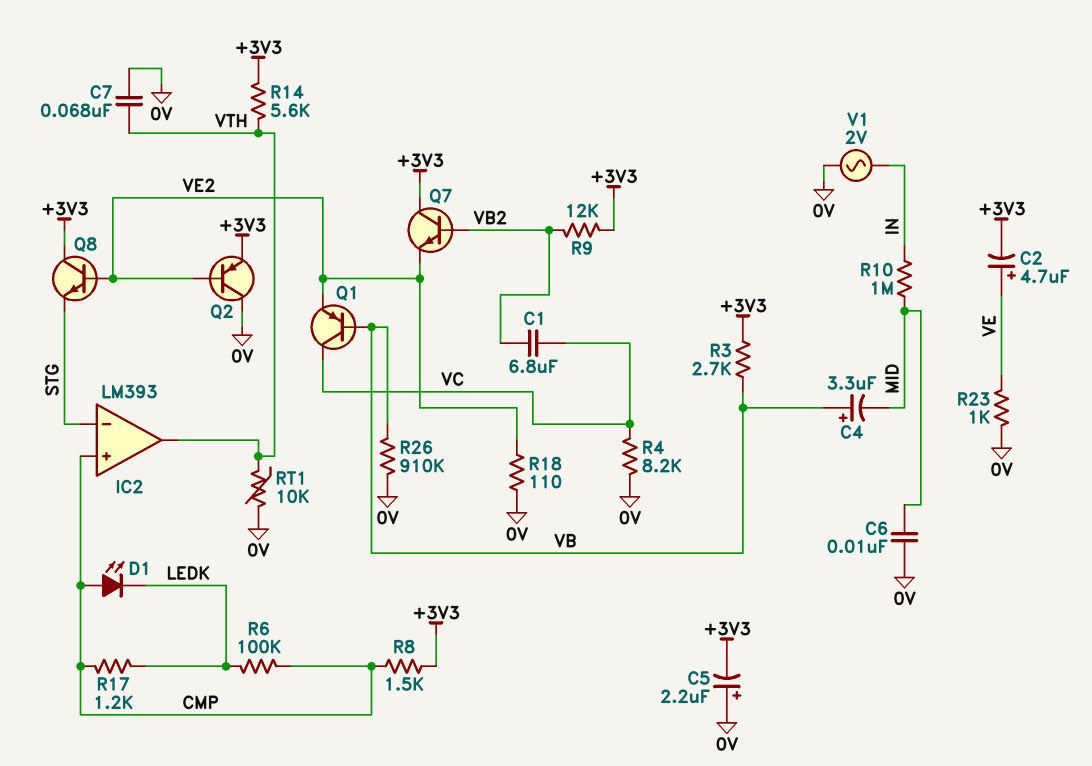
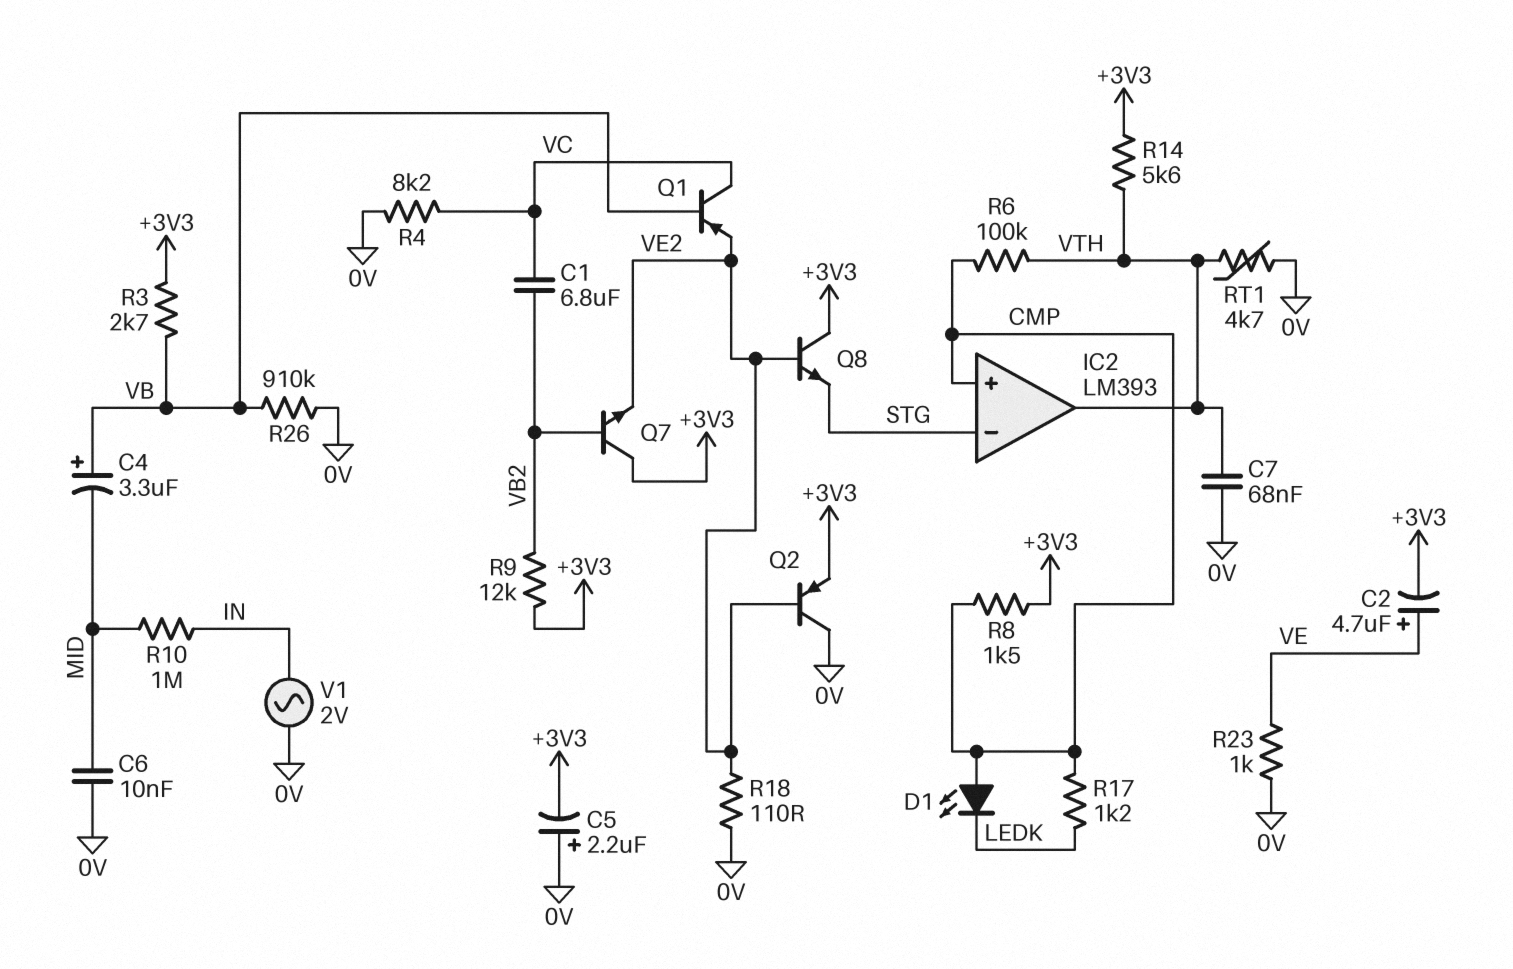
R6: 100k (CMP, LEDK) -> 100k (CMP, VTH)
RT1: 10k (0V, VTH) -> 4.7k (0V, VTH)

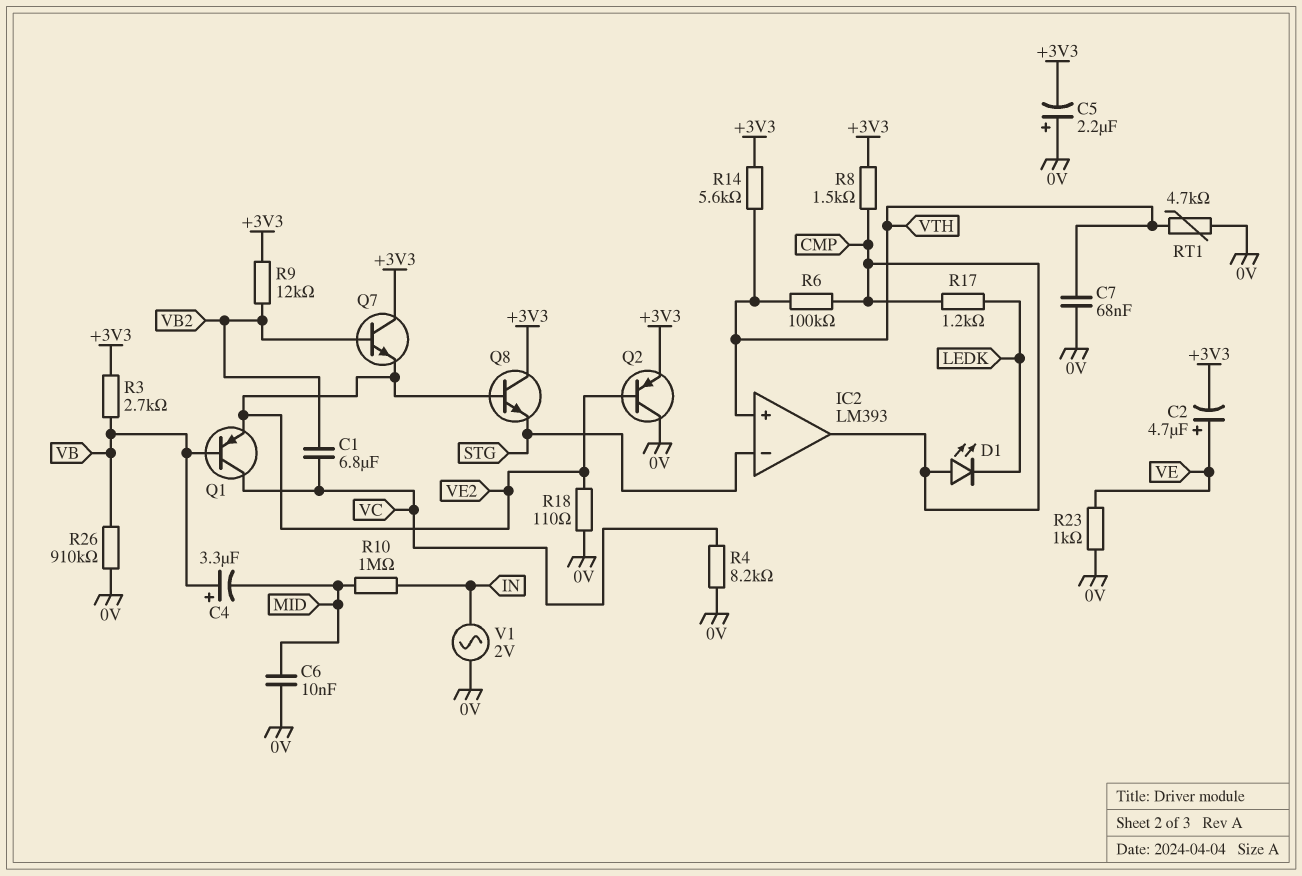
IC2 pin in+: CMP -> VTH
IC2 pin out: VTH -> CMP

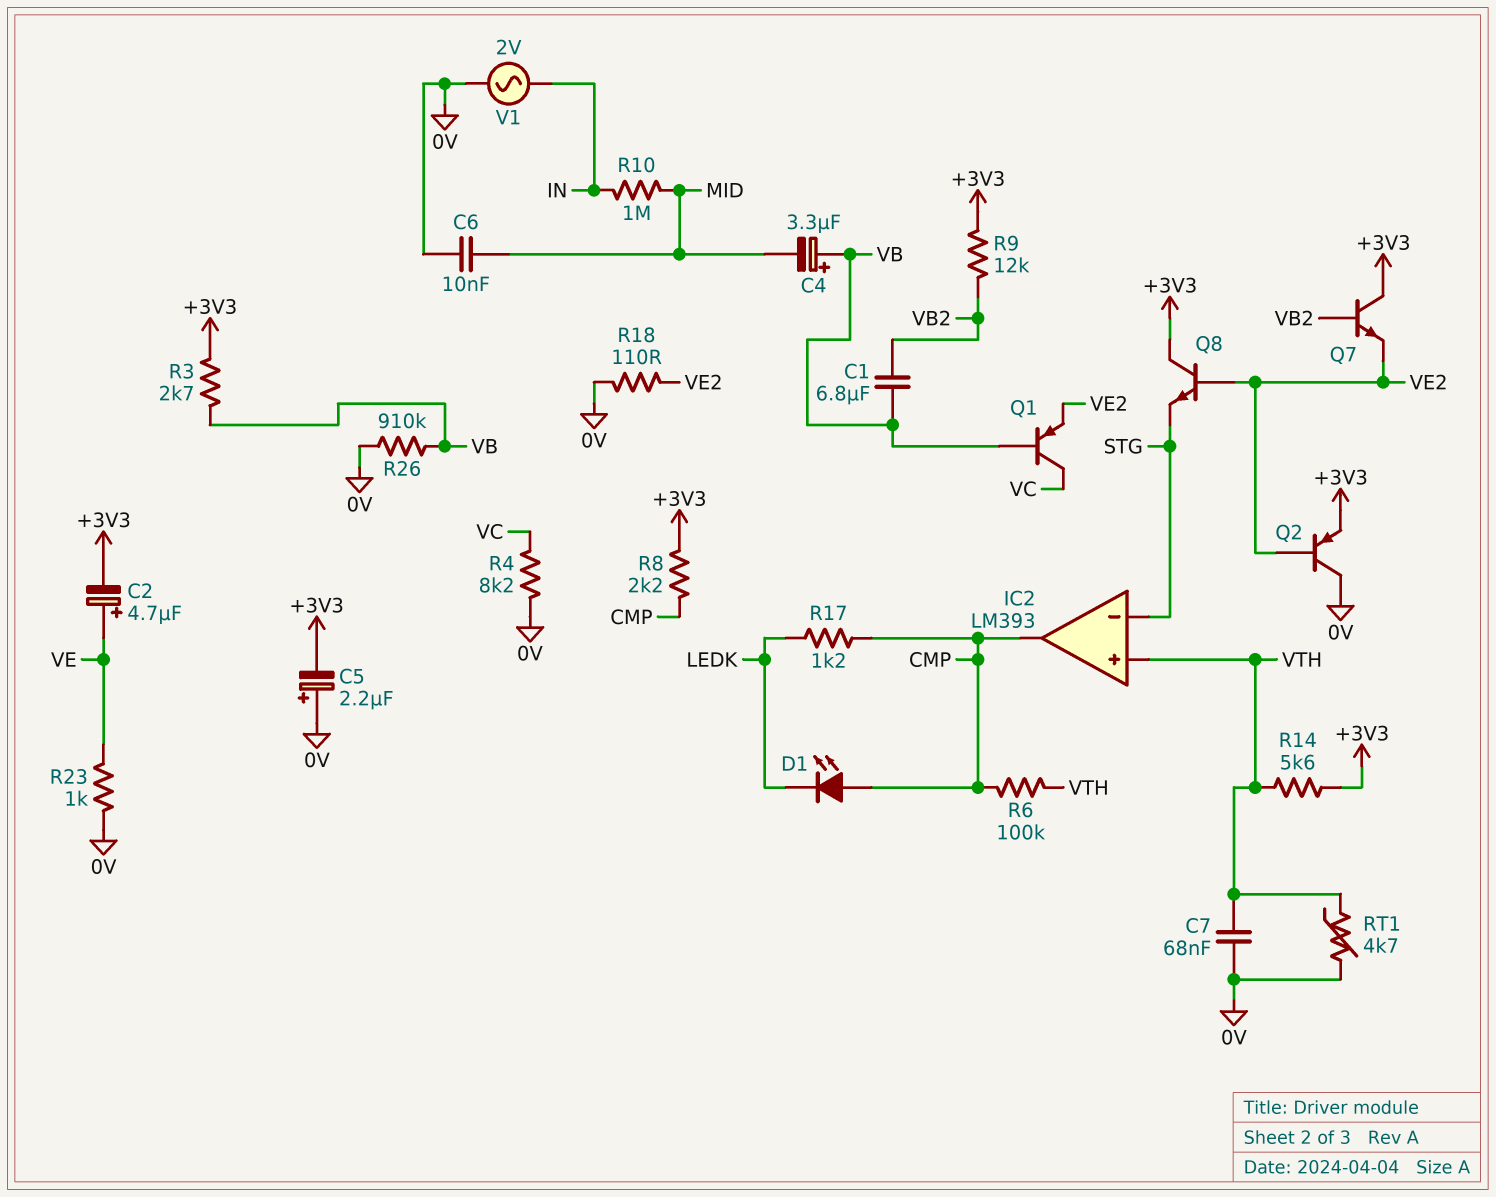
C1: 6.8uF (VB2, VC) -> 6.8uF (VB, VB2)
R8: 1.5k (+3V3, CMP) -> 2.2k (+3V3, CMP)

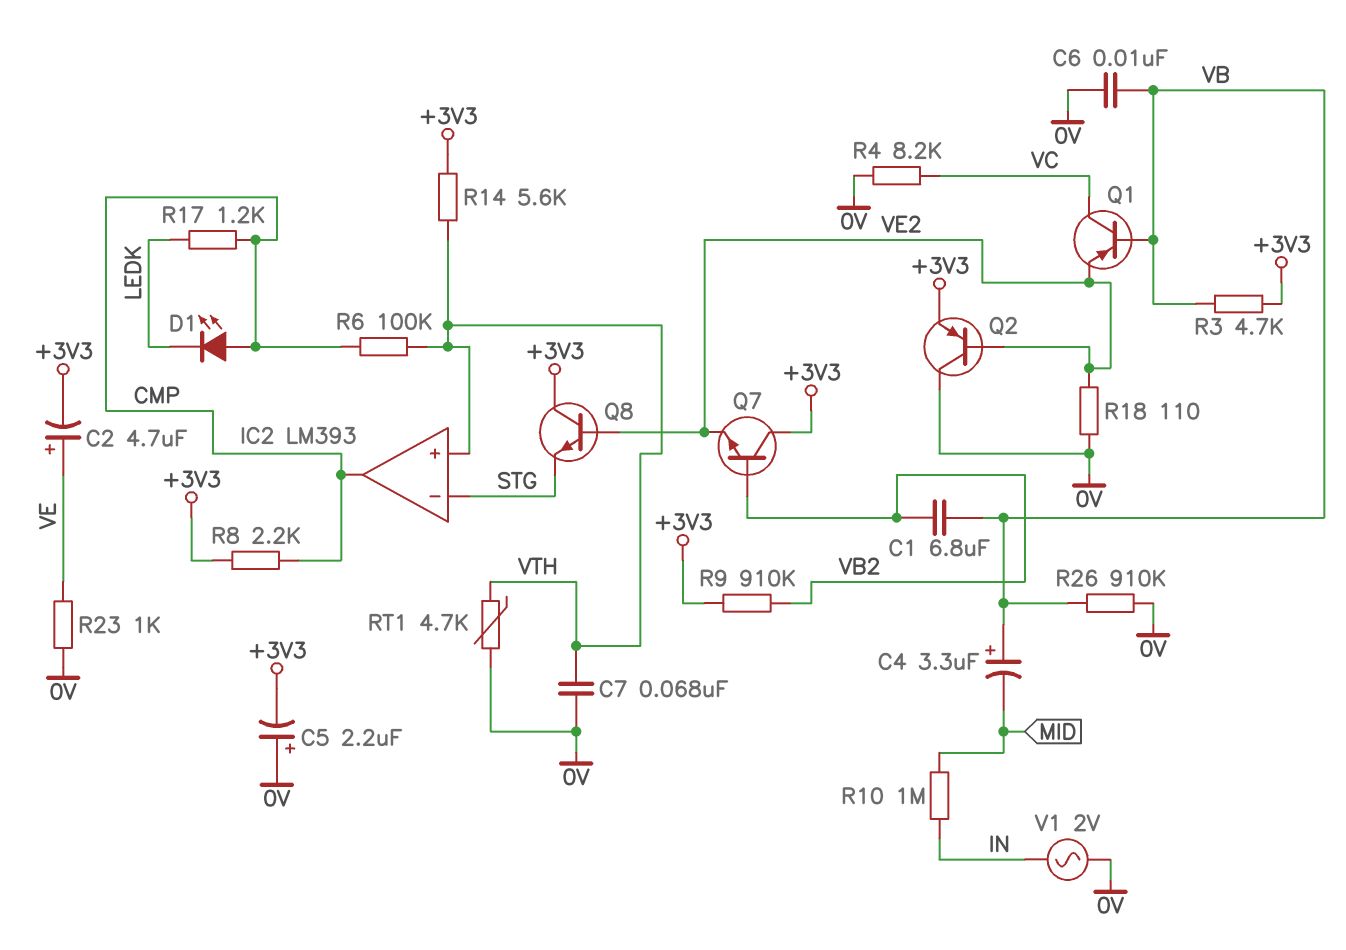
C6: 10nF (0V, MID) -> 10nF (0V, VB)
R3: 2.7k (+3V3, VB) -> 4.7k (+3V3, VB)
R9: 12k (+3V3, VB2) -> 910k (+3V3, VB2)

